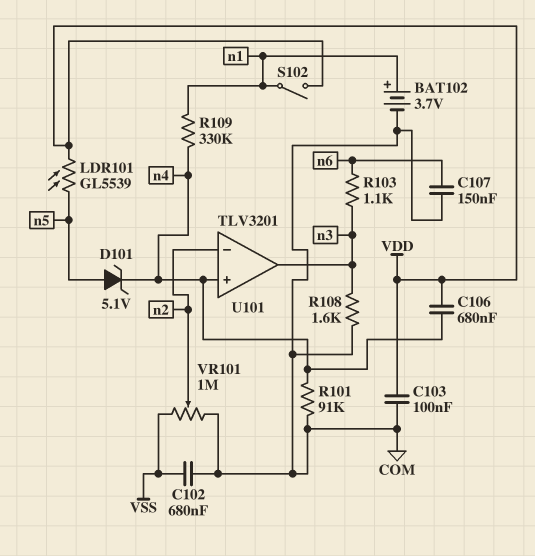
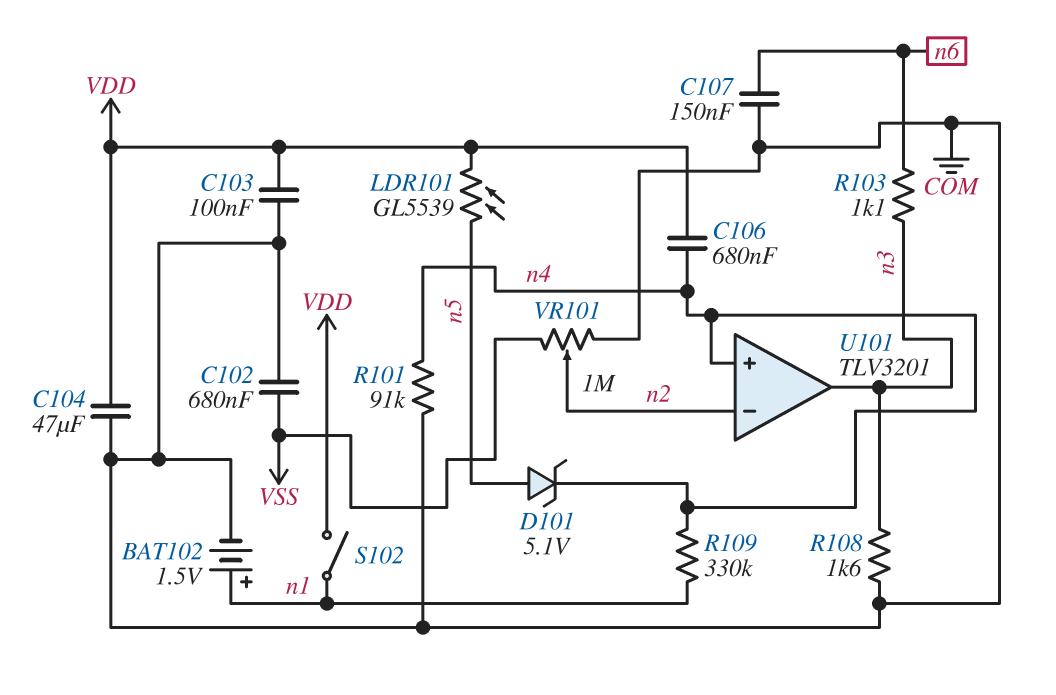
BAT102: 3.7V (plus n1, minus COM) -> 1.5V (plus n1, minus COM)
C104: none -> 47uF (COM, VDD)

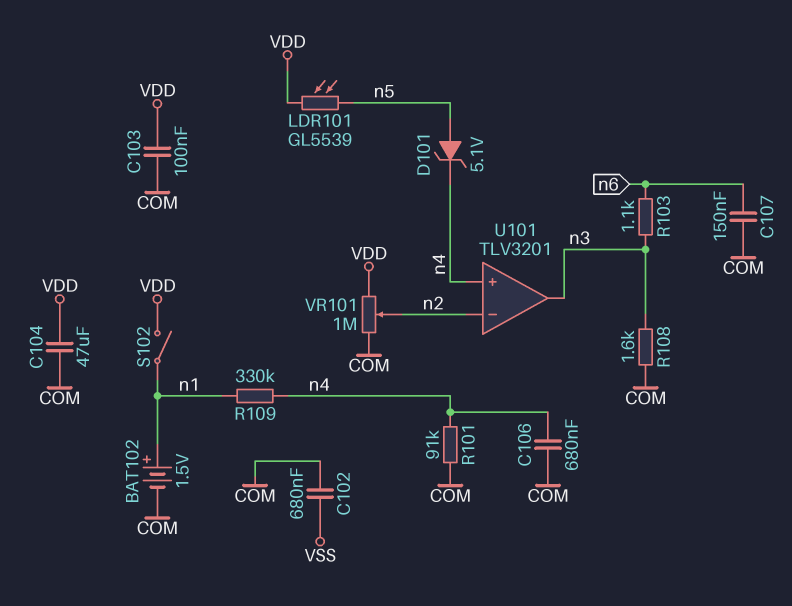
C106: 680nF (VDD, n4) -> 680nF (COM, n4)
VR101: 1M (COM, VSS, wiper n2) -> 1M (COM, VDD, wiper n2)

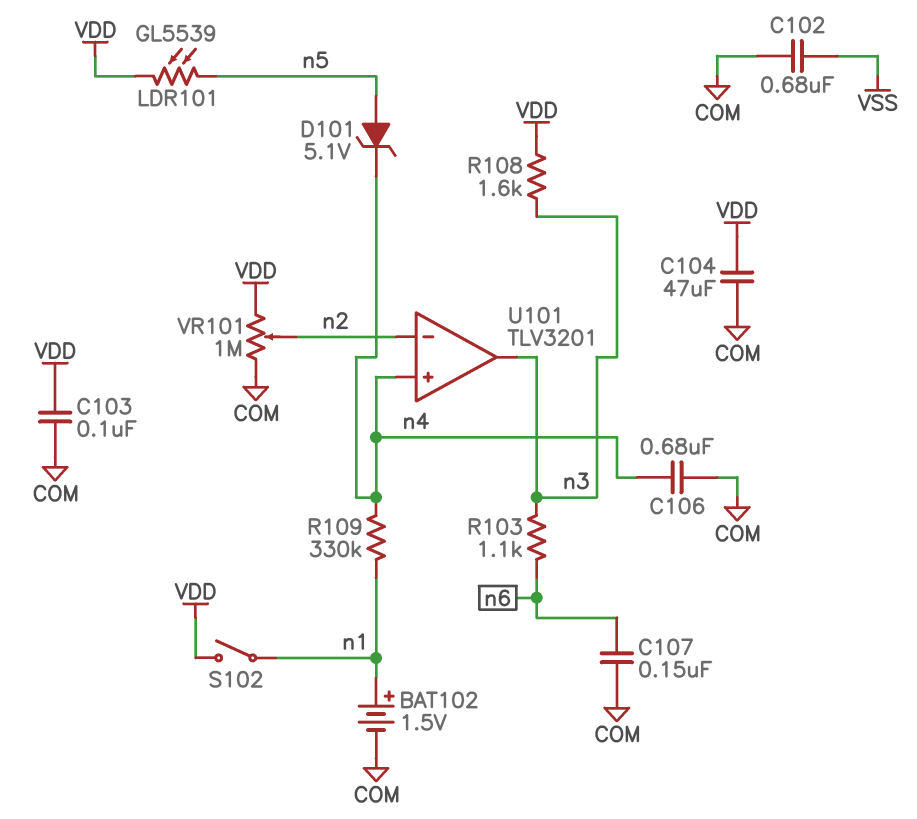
R101: 91k (COM, n4) -> none
R108: 1.6k (COM, n3) -> 1.6k (VDD, n3)

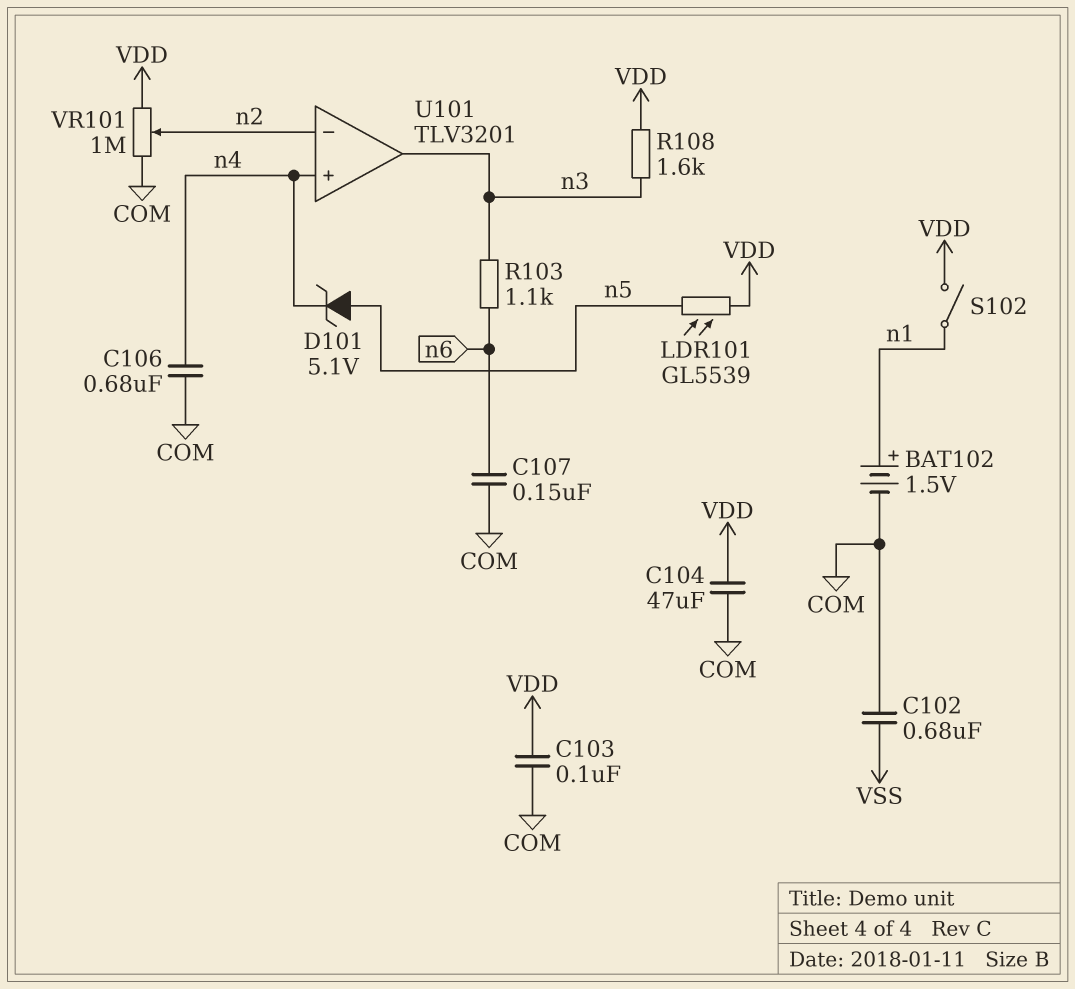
R109: 330k (n1, n4) -> none

